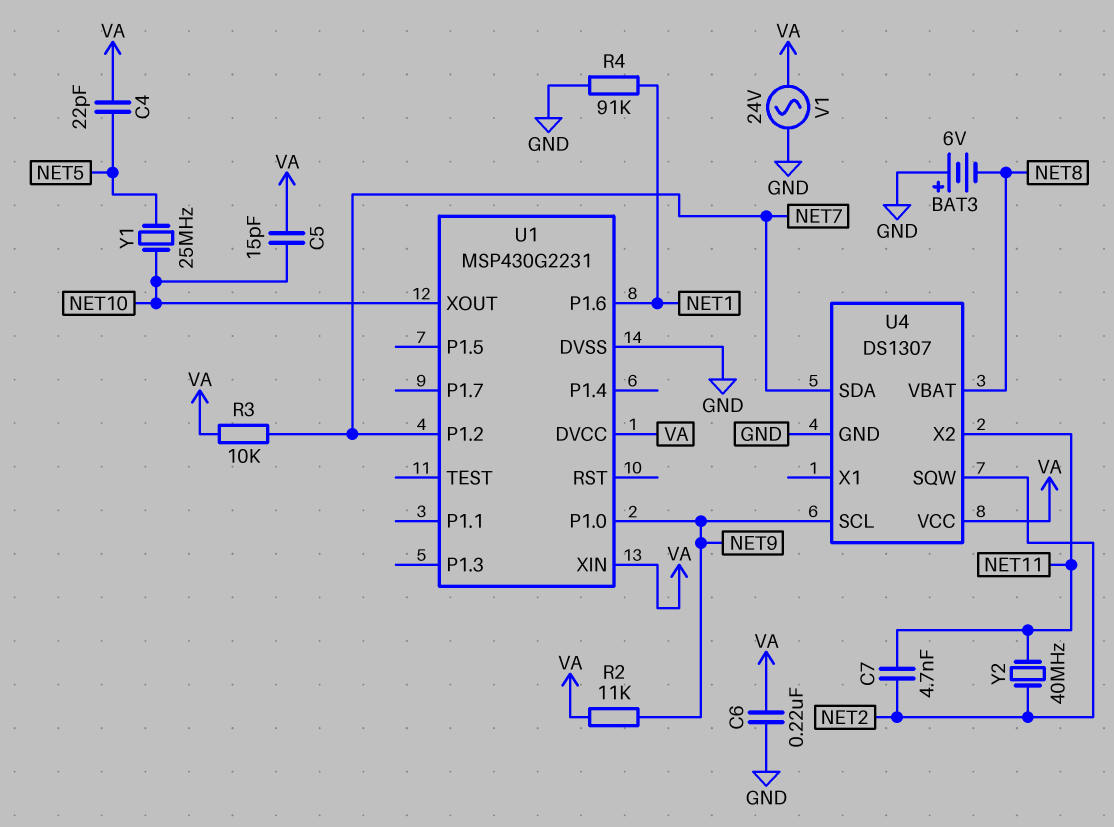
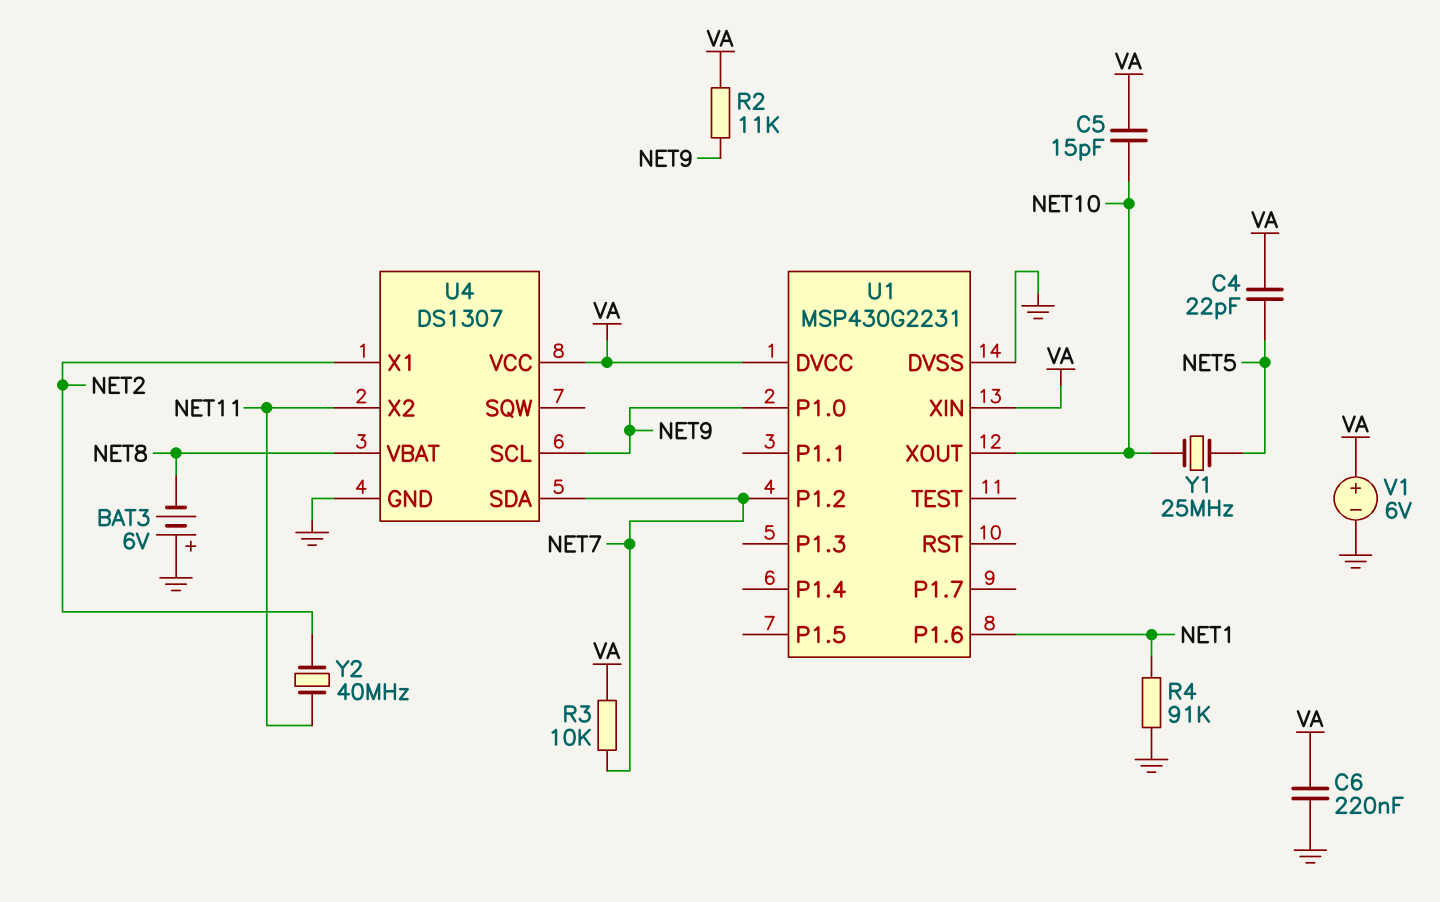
C7: 4.7nF (NET2, NET11) -> none
U4 pin SQW: NET2 -> none
U4 pin X1: none -> NET2
V1: AC 24V (GND, VA) -> 6V (plus VA, minus GND)

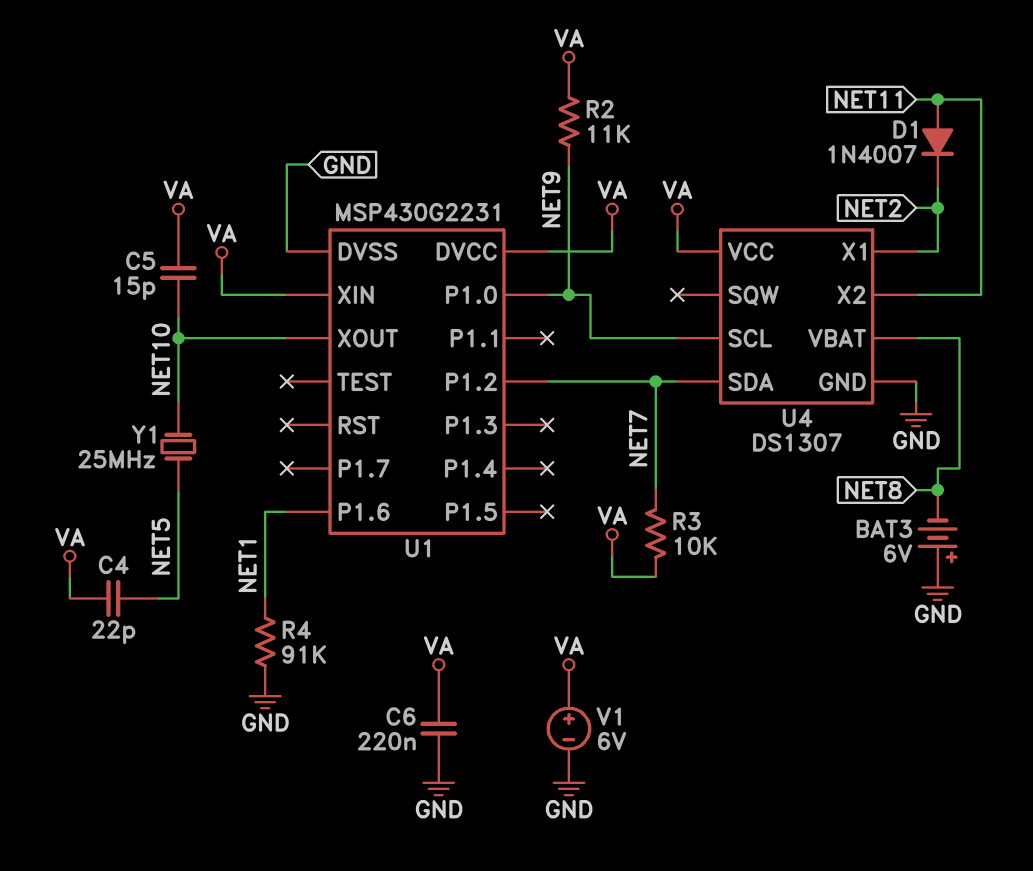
D1: none -> diode 1N4007 (A NET11, K NET2)
Y2: 40MHz (NET2, NET11) -> none

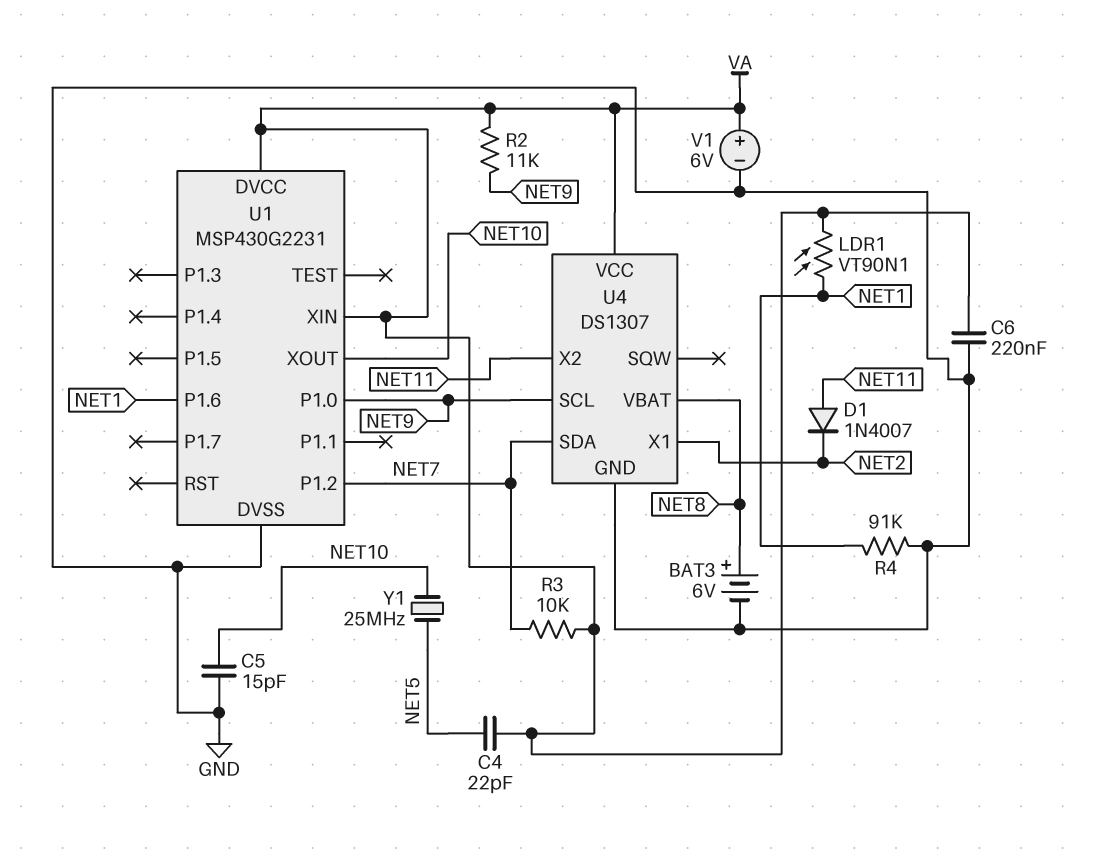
BAT3: 6V (plus GND, minus NET8) -> 6V (plus NET8, minus GND)
C5: 15pF (NET10, VA) -> 15pF (GND, NET10)
LDR1: none -> VT90N1 (NET1, VA)

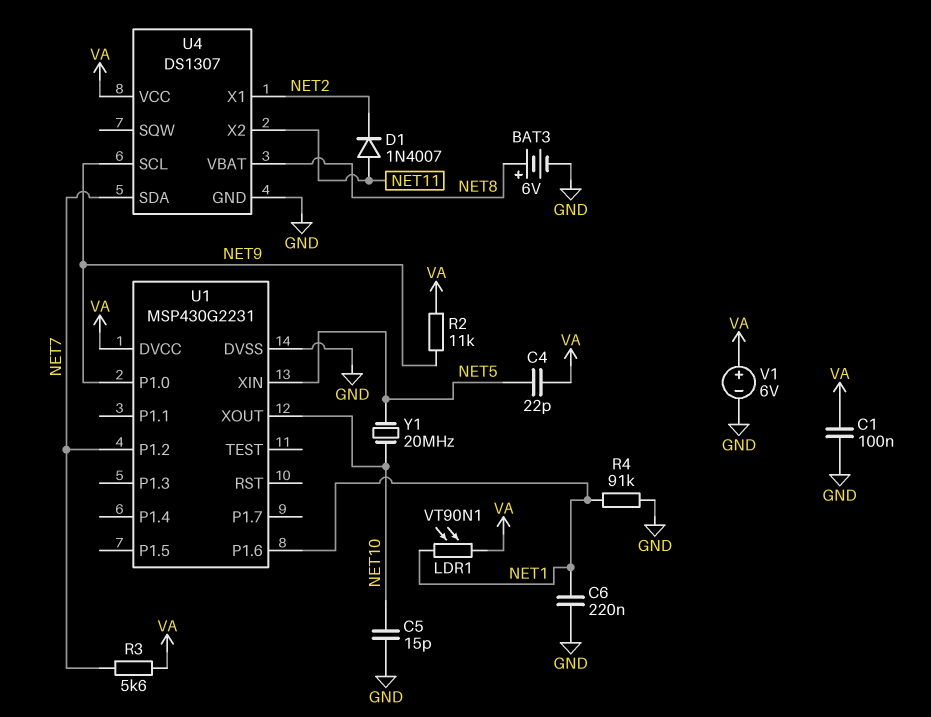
C1: none -> 100nF (GND, VA)
C6: 220nF (GND, VA) -> 220nF (GND, NET1)
R3: 10k (NET7, VA) -> 5.6k (NET7, VA)
U1 pin XIN: VA -> NET5
Y1: 25MHz (NET5, NET10) -> 20MHz (NET5, NET10)

